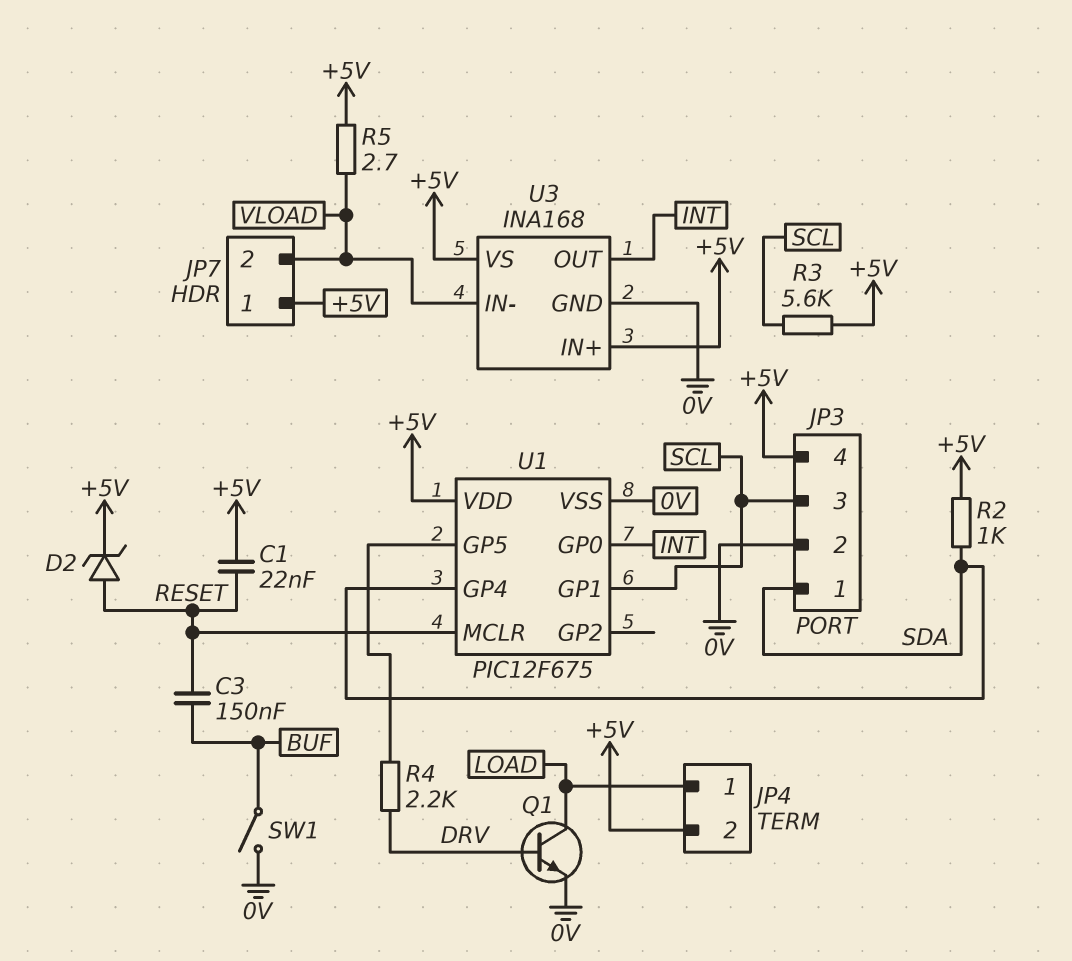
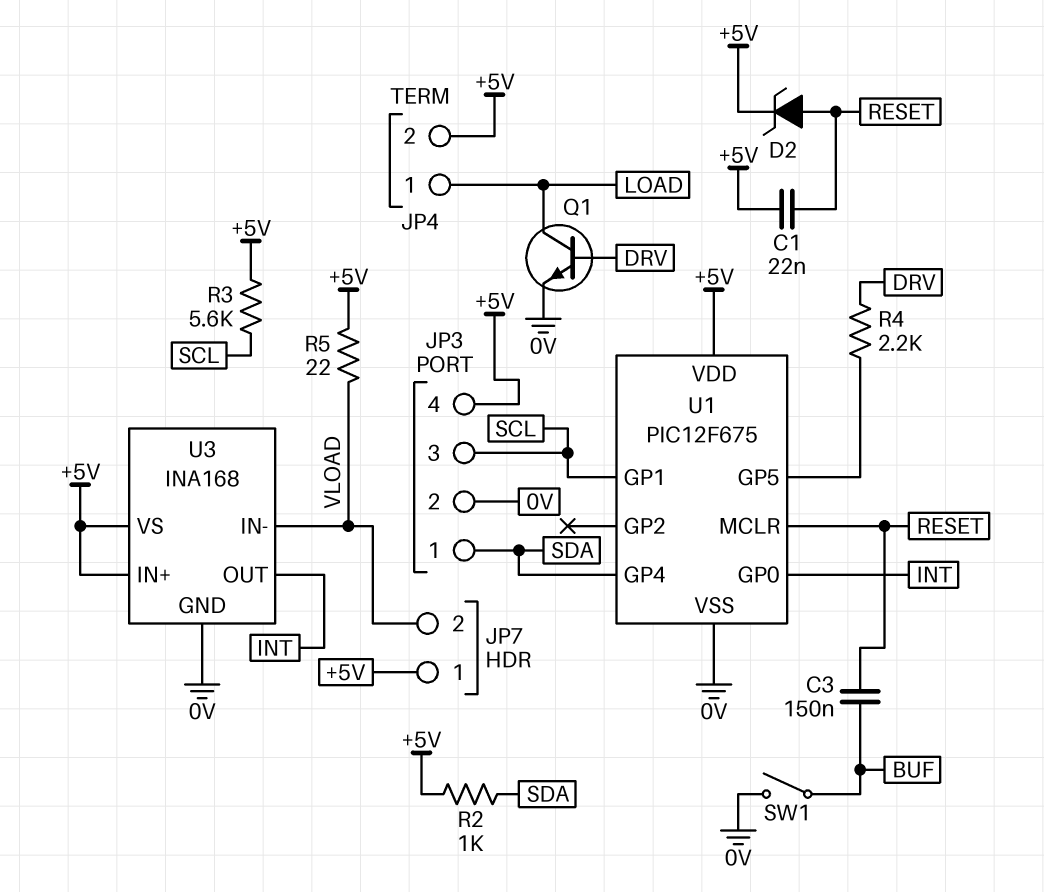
R5: 2.7 (+5V, VLOAD) -> 22 (+5V, VLOAD)

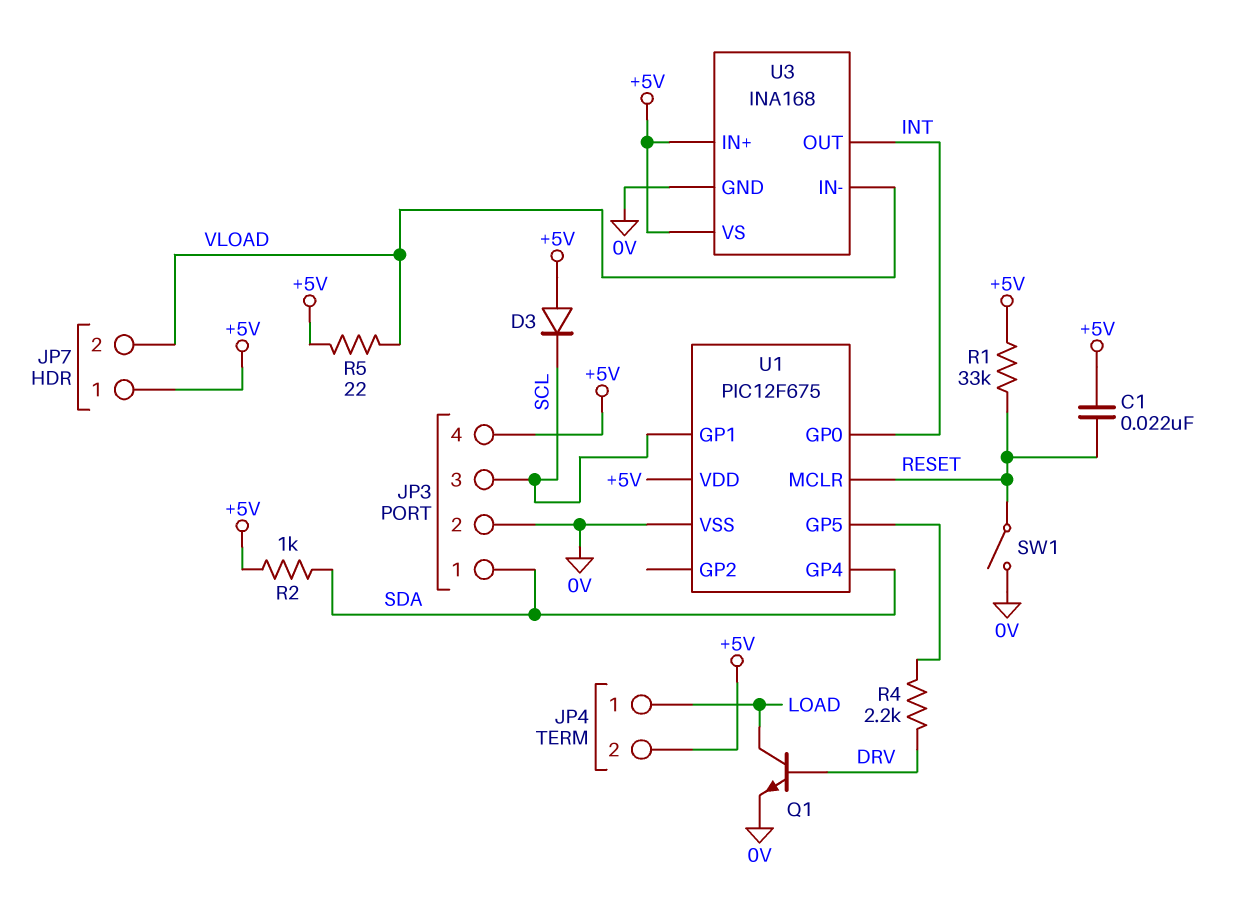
C3: 150nF (BUF, RESET) -> none
D2: zener (A RESET, K +5V) -> none
D3: none -> diode (A +5V, K SCL)
R1: none -> 33k (+5V, RESET)
R3: 5.6k (+5V, SCL) -> none
SW1: switch (0V, BUF) -> switch (0V, RESET)

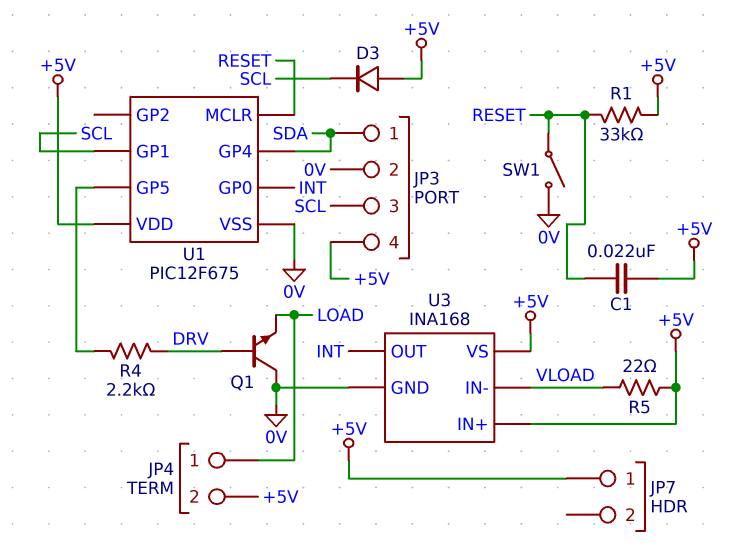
JP7 pin 2: VLOAD -> none
Q1: NPN (B DRV, C LOAD, E 0V) -> NPN (B DRV, C 0V, E LOAD)
R2: 1k (+5V, SDA) -> none

